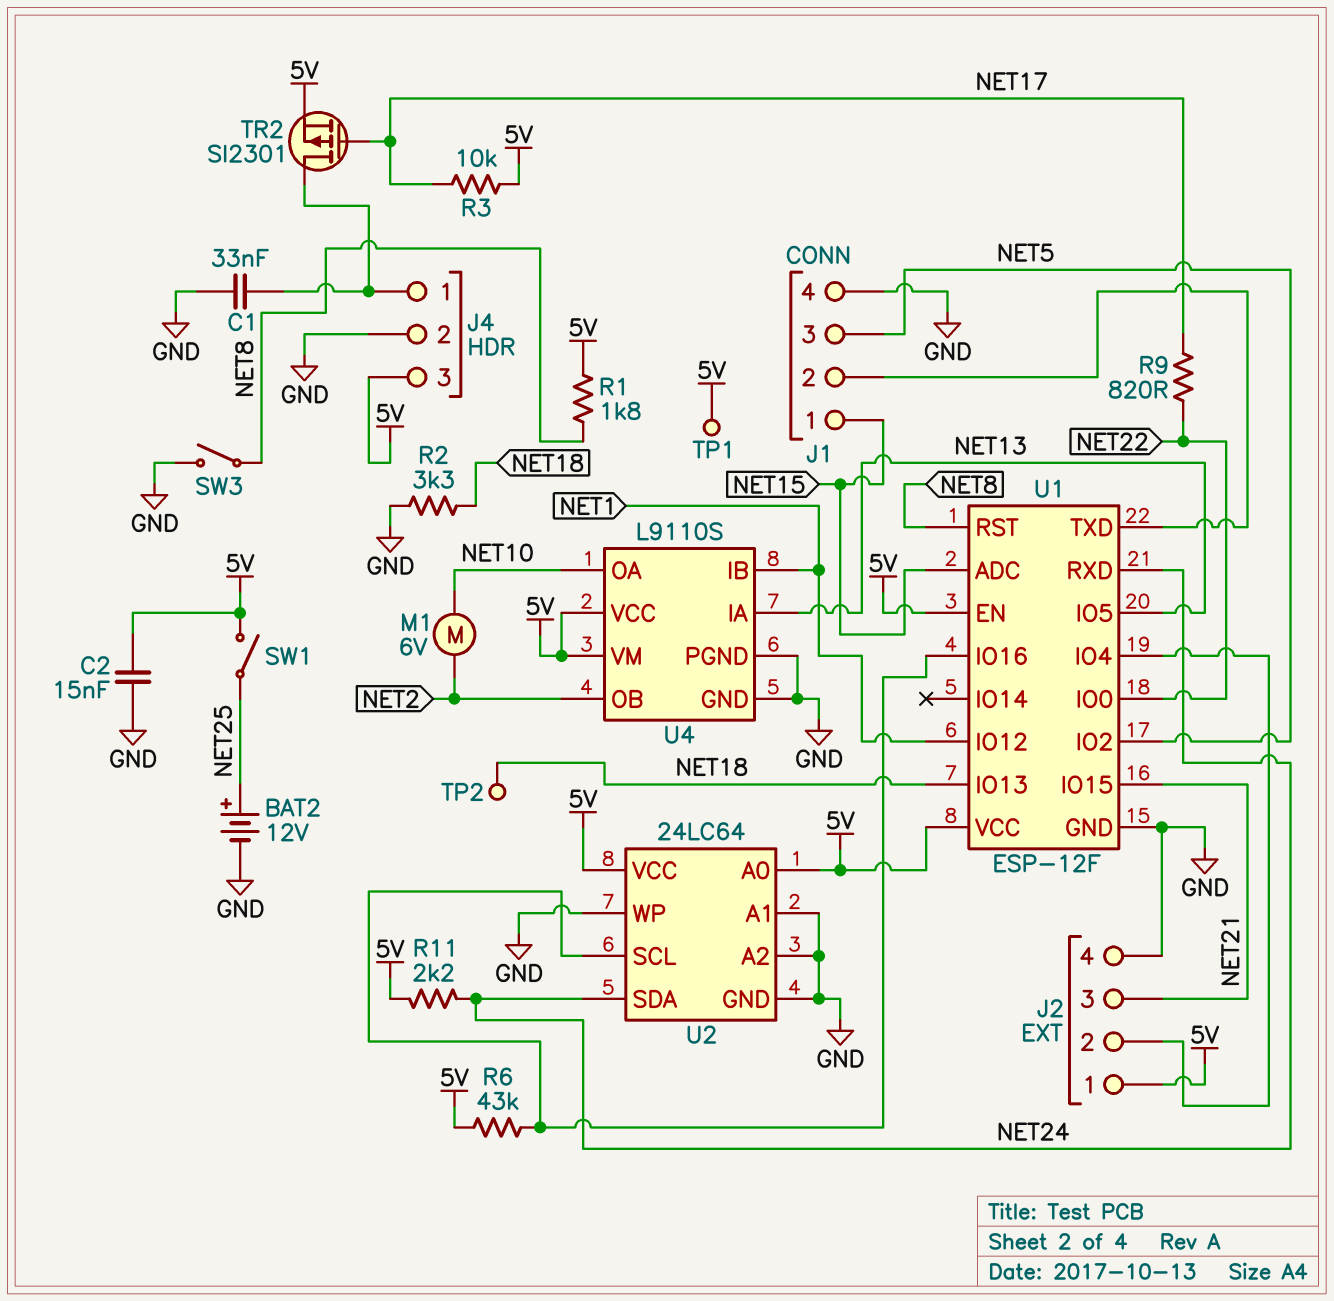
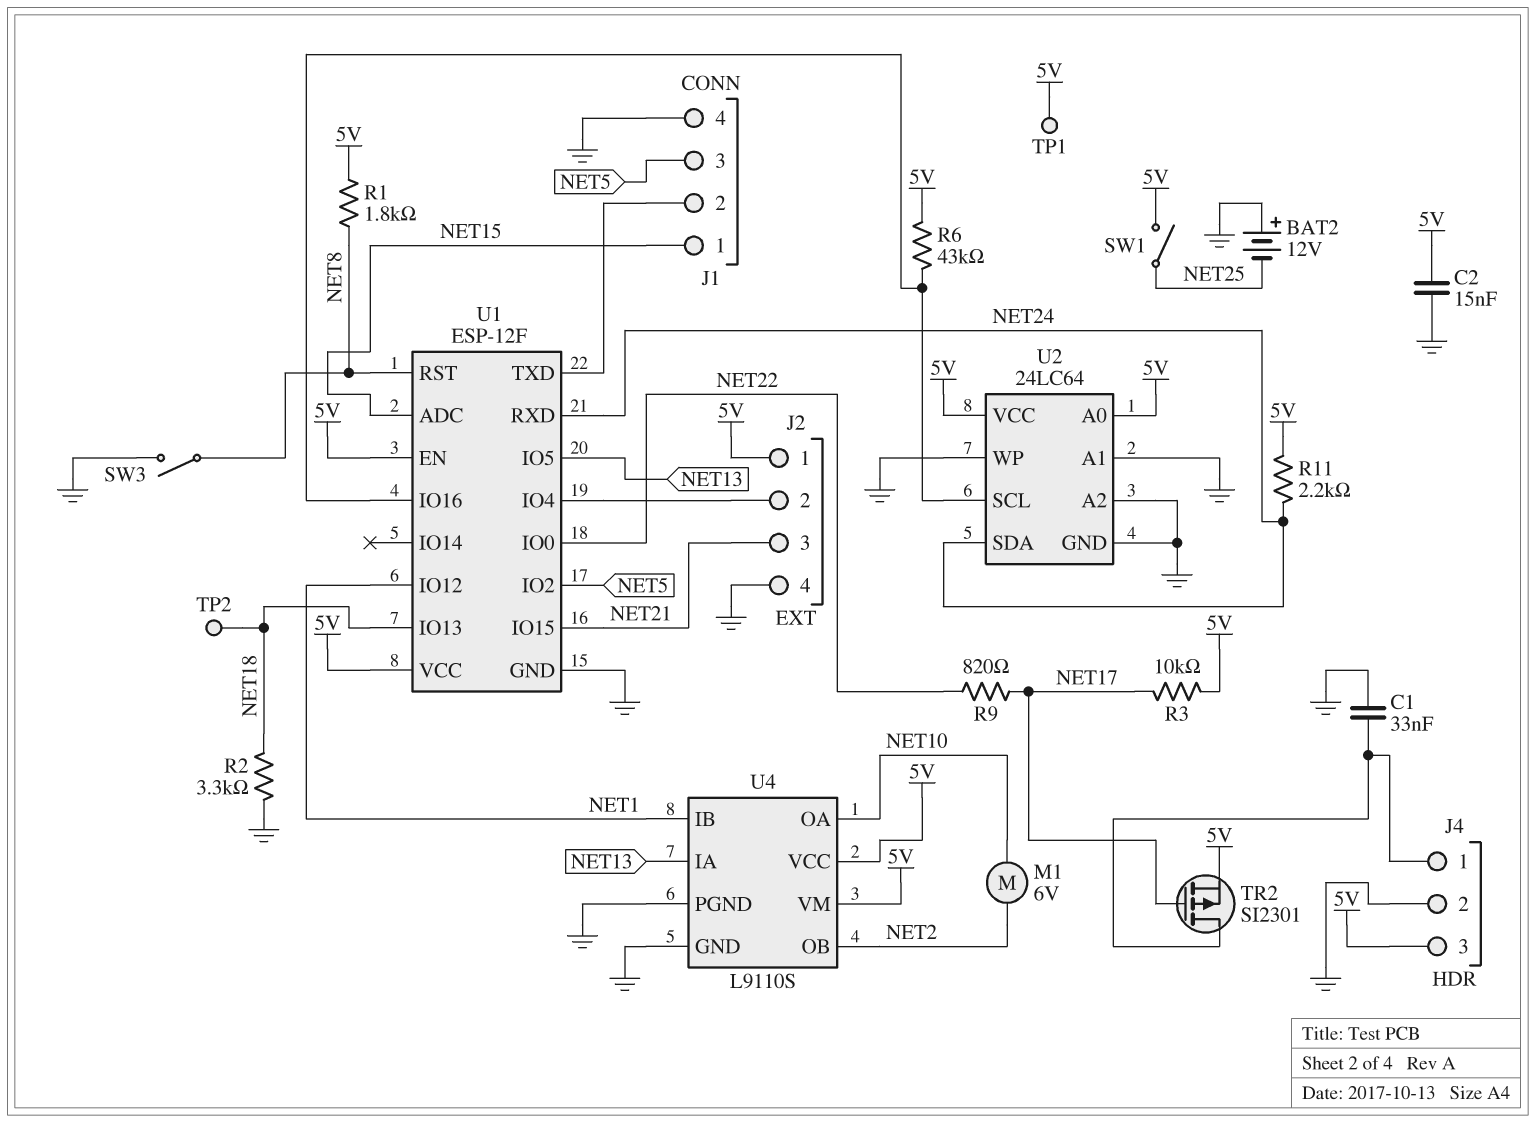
BAT2: 12V (plus NET25, minus GND) -> 12V (plus GND, minus NET25)

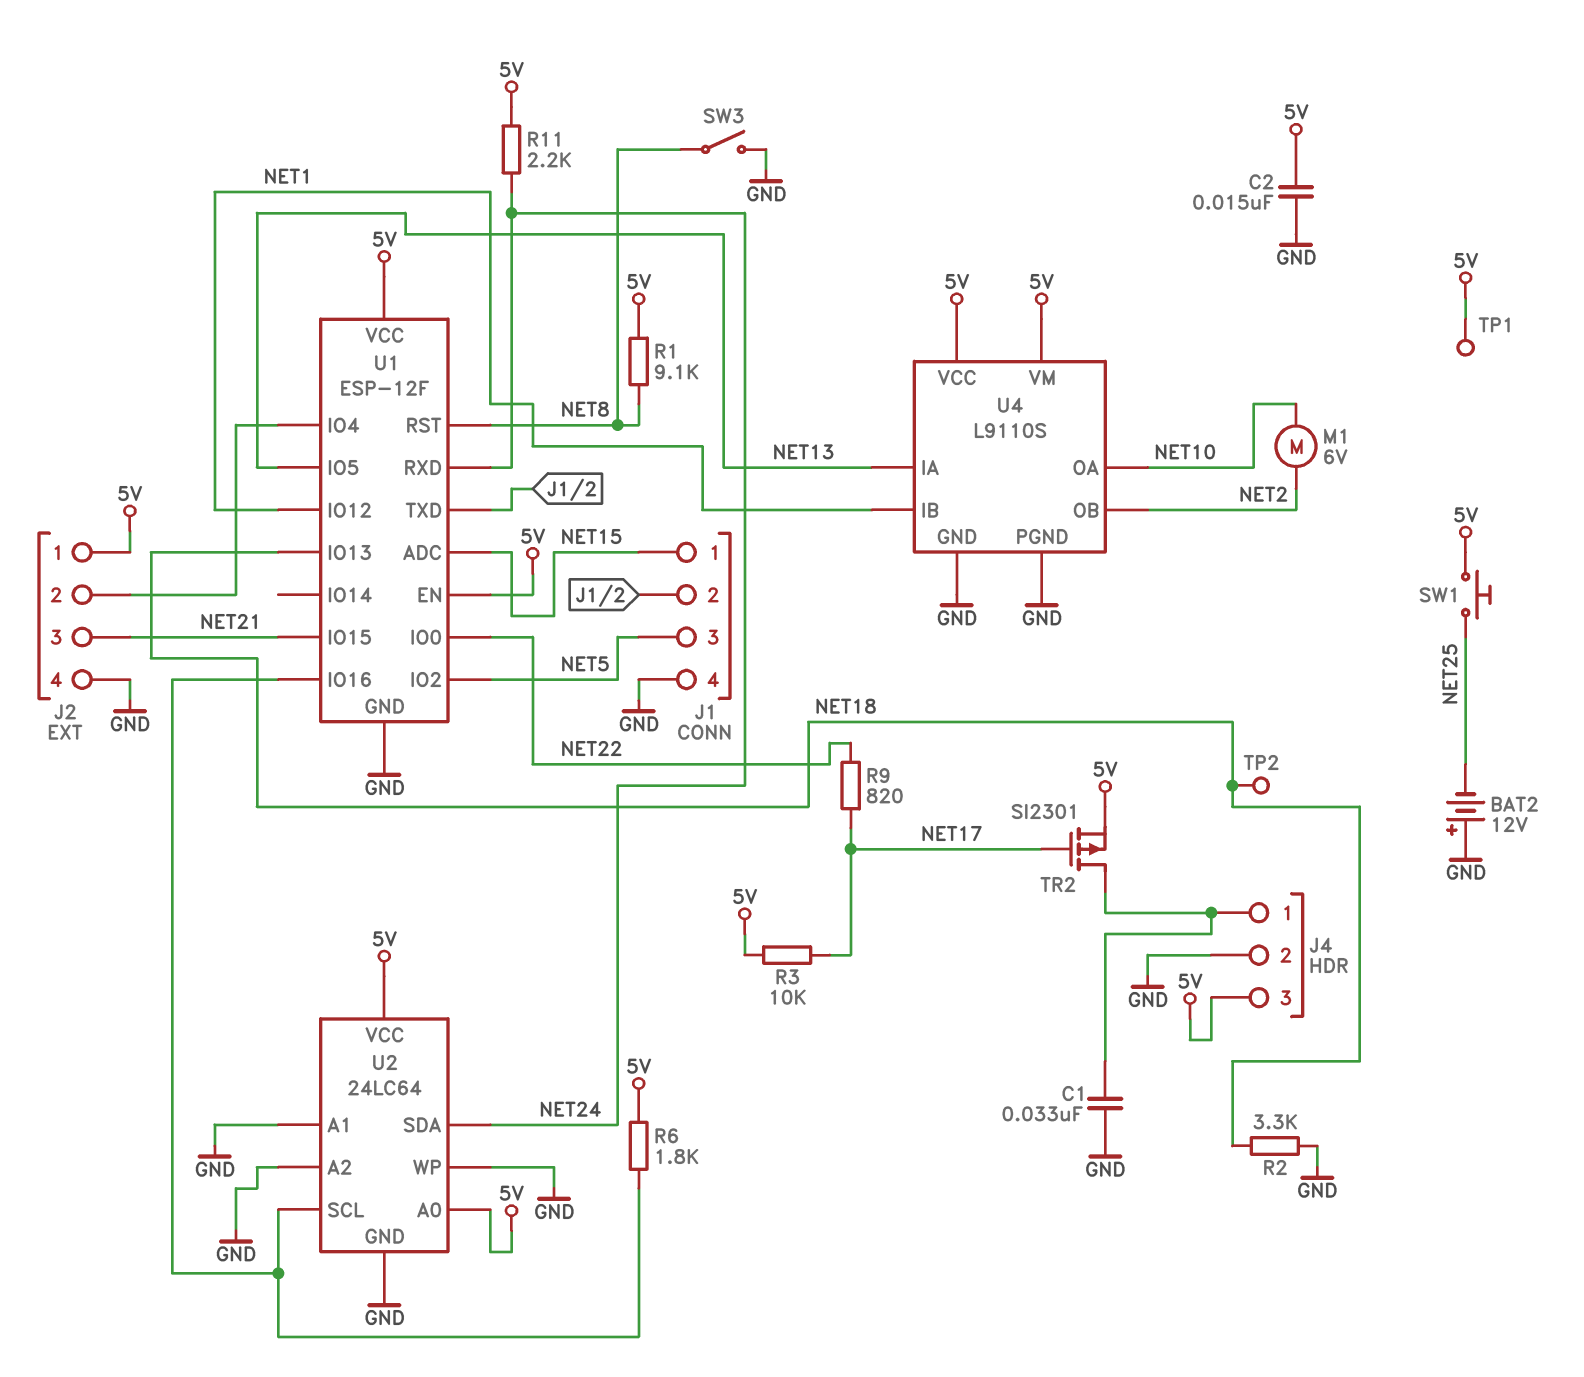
R1: 1.8k (5V, NET8) -> 9.1k (5V, NET8)
R6: 43k (5V, U1/IO16) -> 1.8k (5V, U1/IO16)
SW1: switch (5V, NET25) -> button (5V, NET25)

